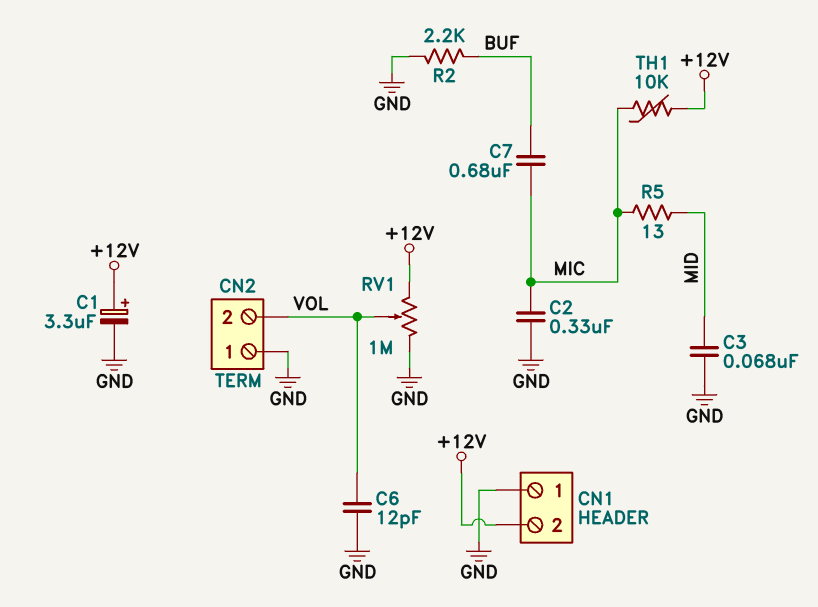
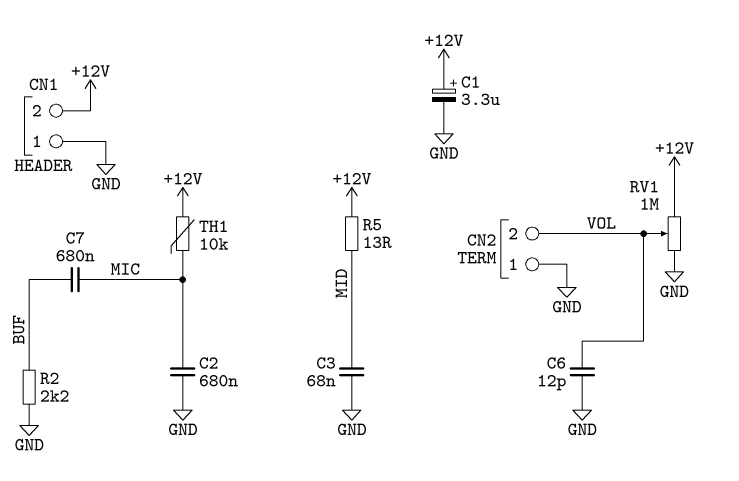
C2: 330nF (GND, MIC) -> 680nF (GND, MIC)
R5: 13 (MIC, MID) -> 13 (+12V, MID)

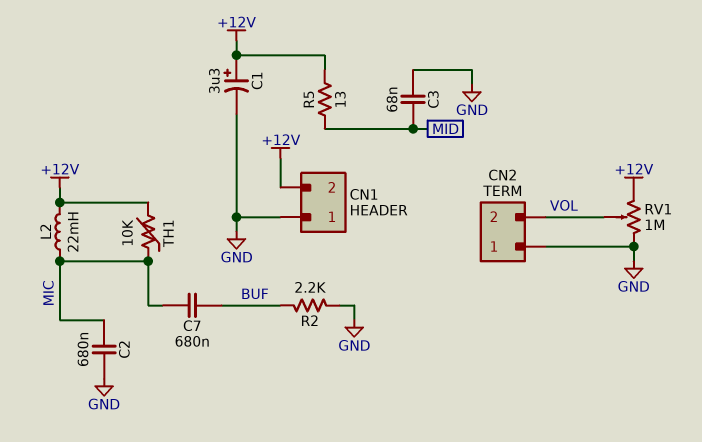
C6: 12pF (GND, VOL) -> none
L2: none -> 22mH (+12V, MIC)

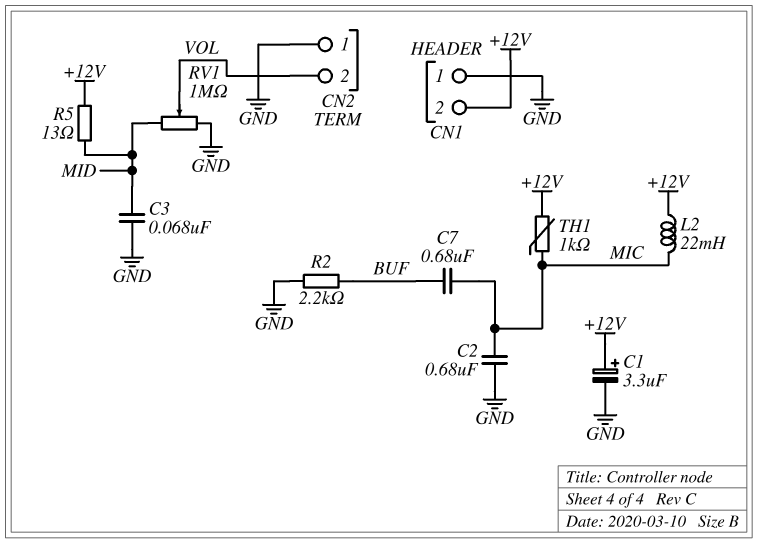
RV1: 1M (+12V, GND, wiper VOL) -> 1M (GND, MID, wiper VOL)
TH1: 10k (+12V, MIC) -> 1k (+12V, MIC)

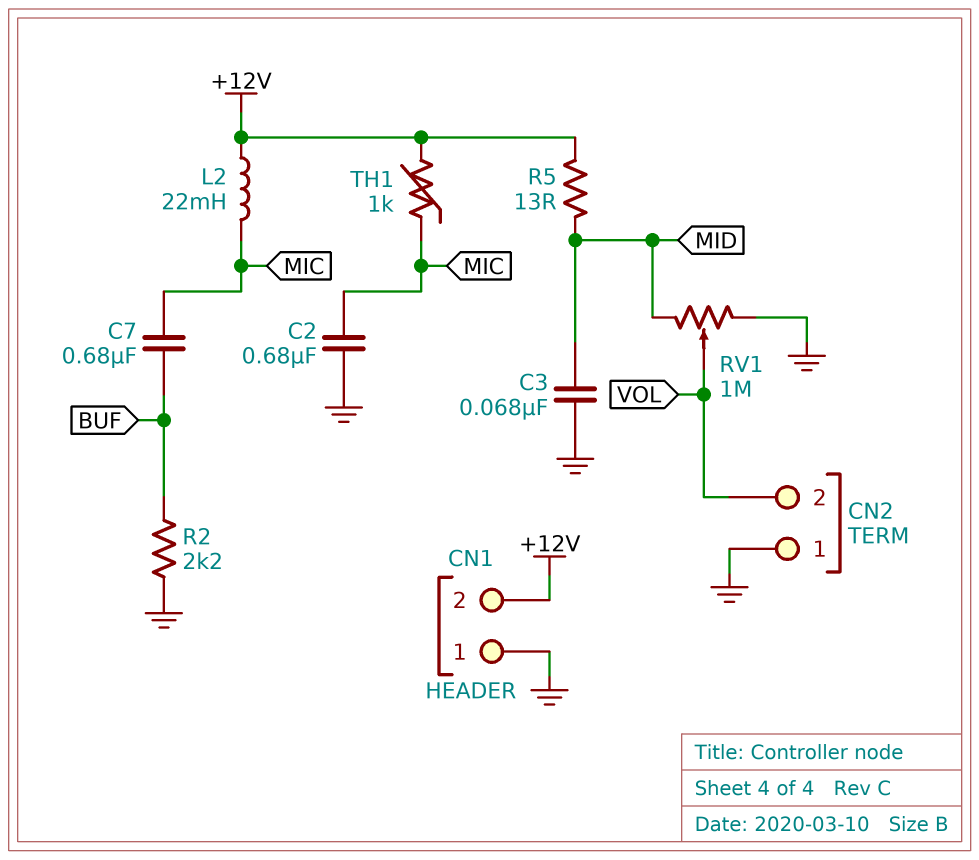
C1: 3.3uF (plus +12V, minus GND) -> none

